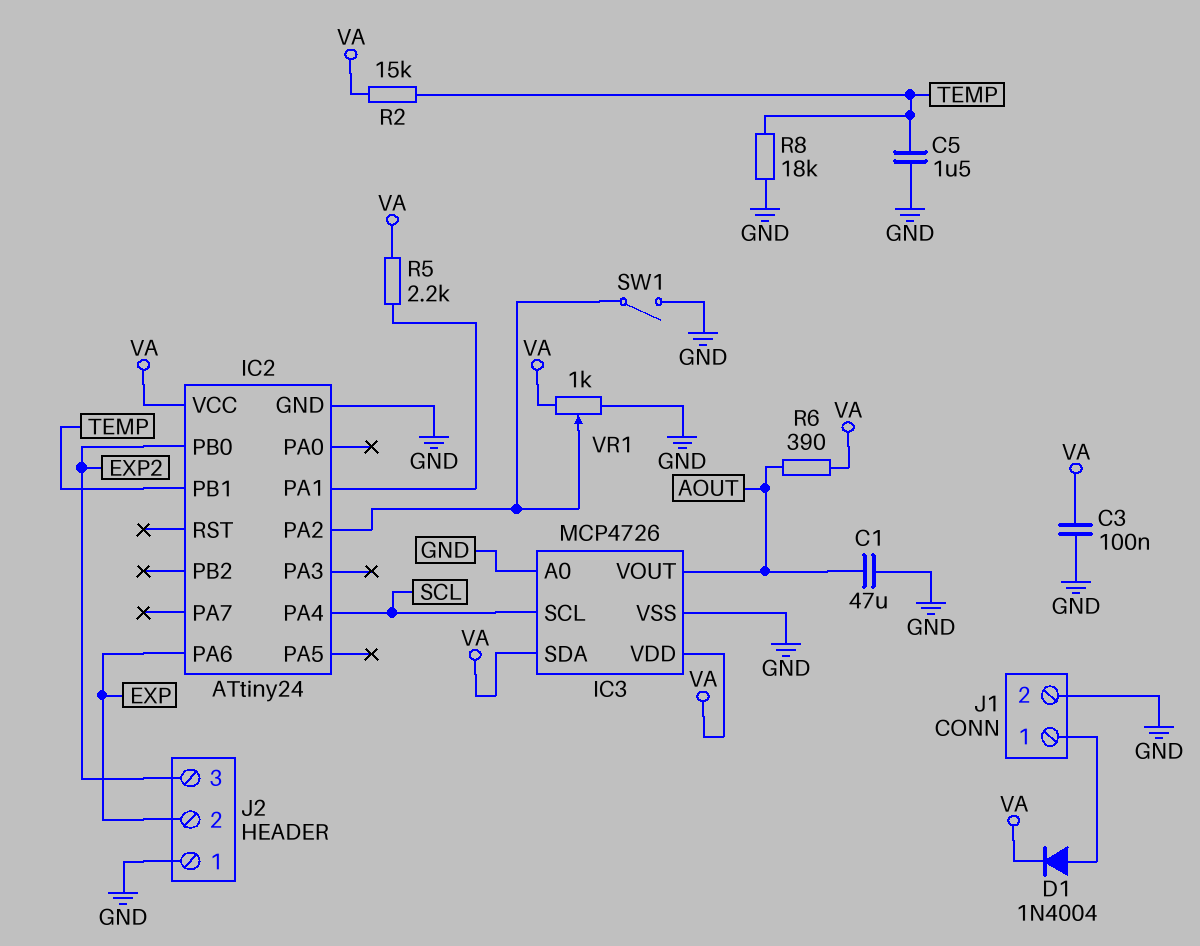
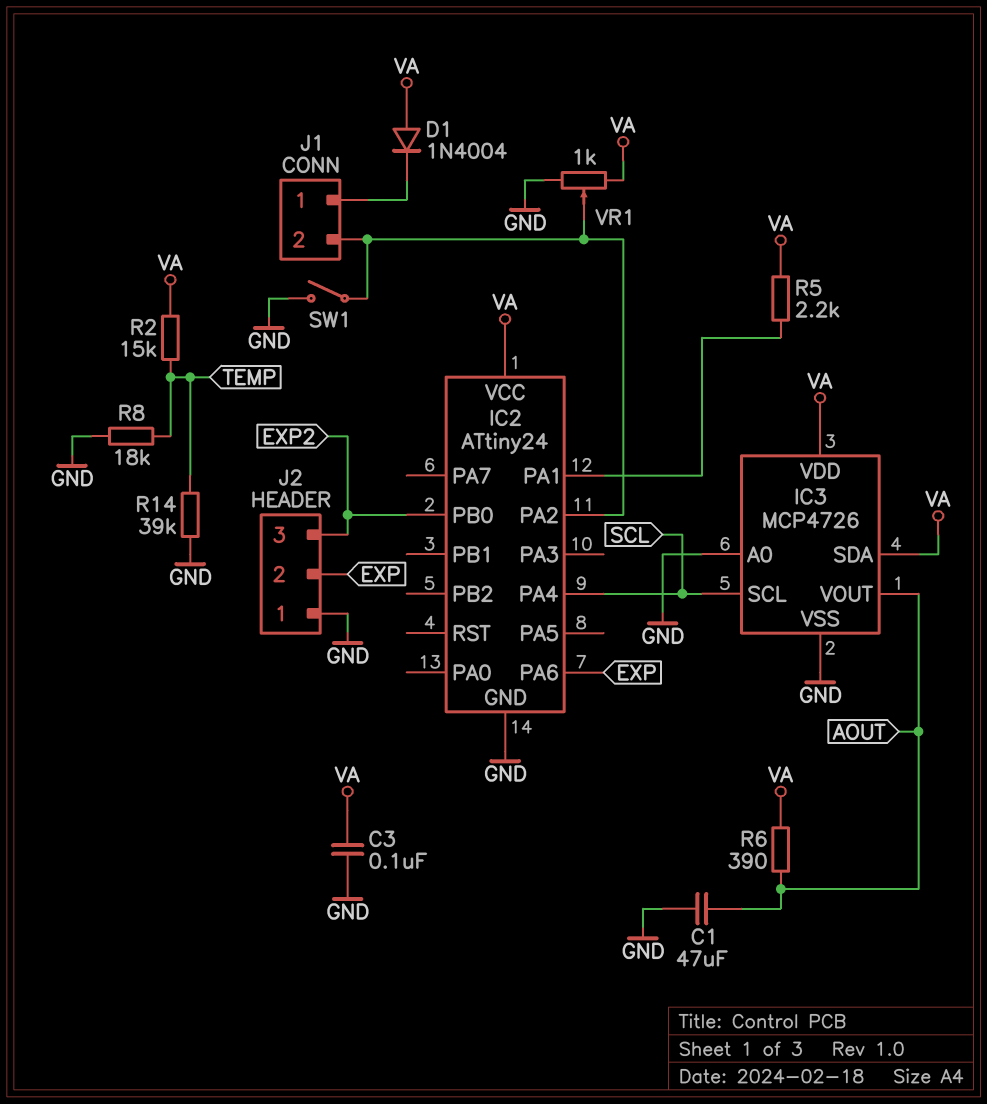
C5: 1.5uF (GND, TEMP) -> none
D1: diode 1N4004 (A J1/1, K VA) -> diode 1N4004 (A VA, K J1/1)
IC2 pin PB1: TEMP -> none
J1 pin 2: GND -> IC2/PA2
R14: none -> 39k (GND, TEMP)

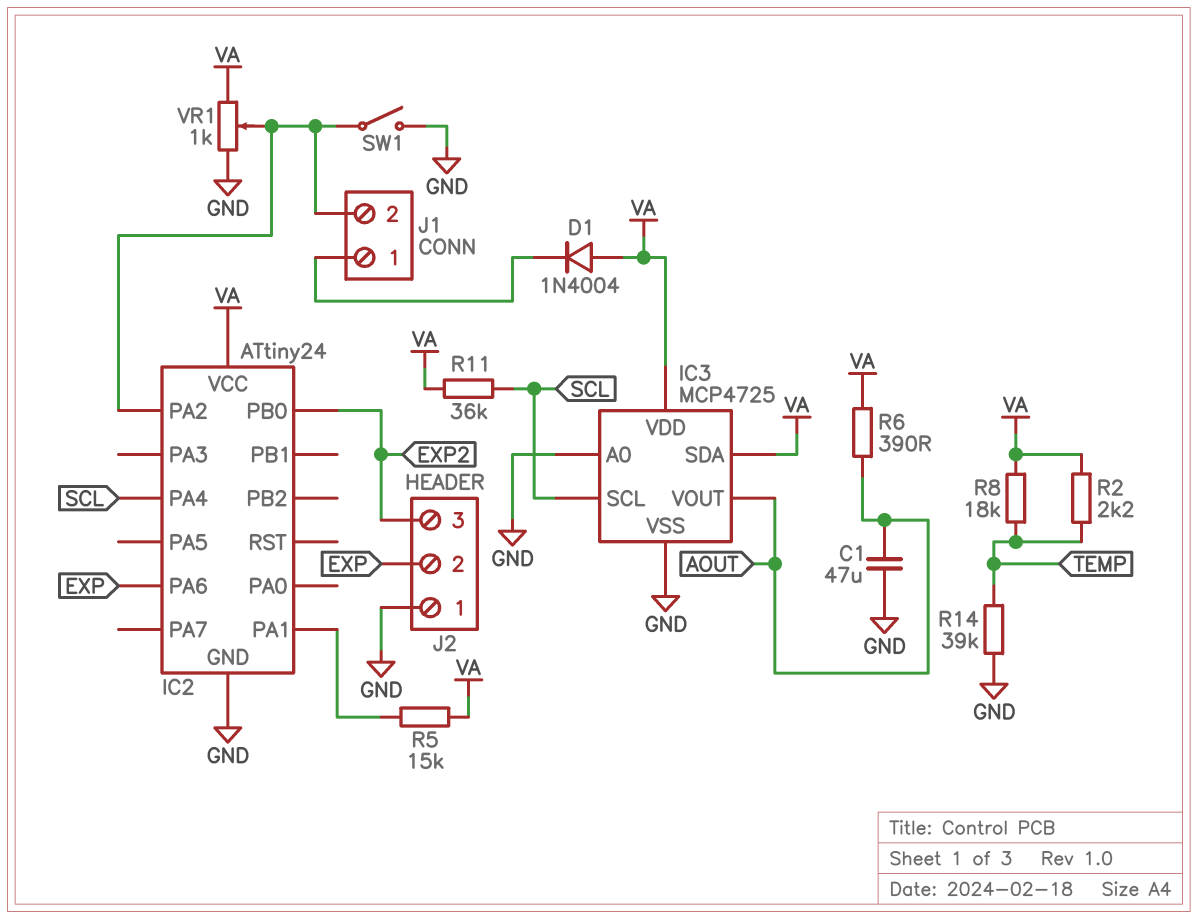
C3: 100nF (GND, VA) -> none
IC3: MCP4726 -> MCP4725
R2: 15k (TEMP, VA) -> 2.2k (TEMP, VA)
R5: 2.2k (IC2/PA1, VA) -> 15k (IC2/PA1, VA)
R8: 18k (GND, TEMP) -> 18k (TEMP, VA)
R11: none -> 36k (SCL, VA)

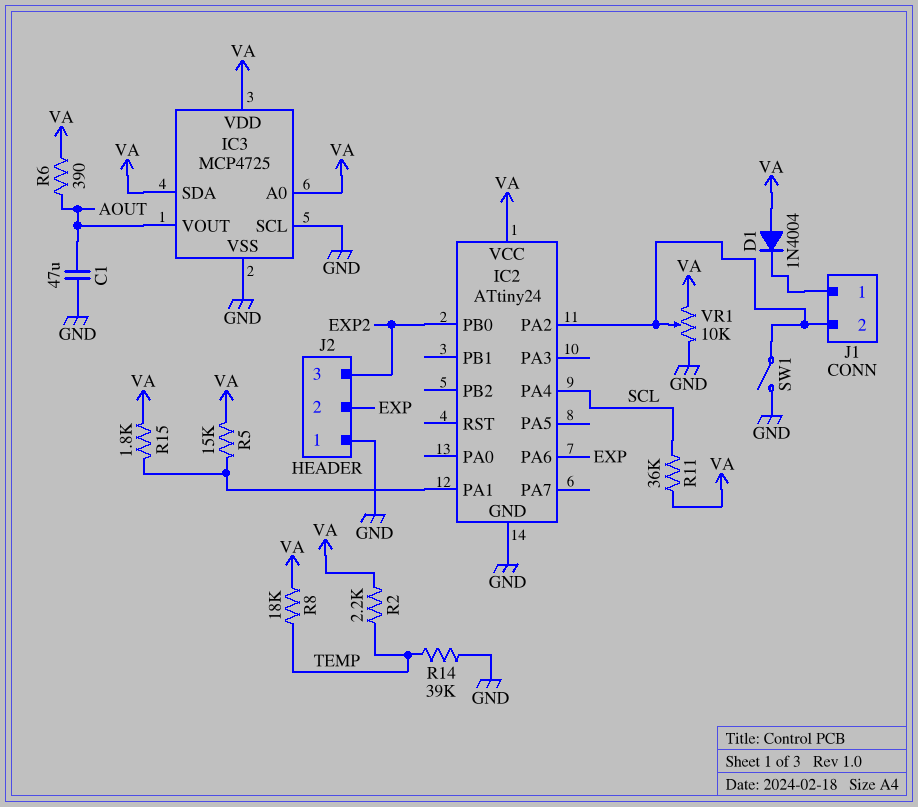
IC3 pin A0: GND -> VA
IC3 pin SCL: SCL -> GND
R15: none -> 1.8k (IC2/PA1, VA)
VR1: 1k (GND, VA, wiper IC2/PA2) -> 10k (GND, VA, wiper IC2/PA2)

